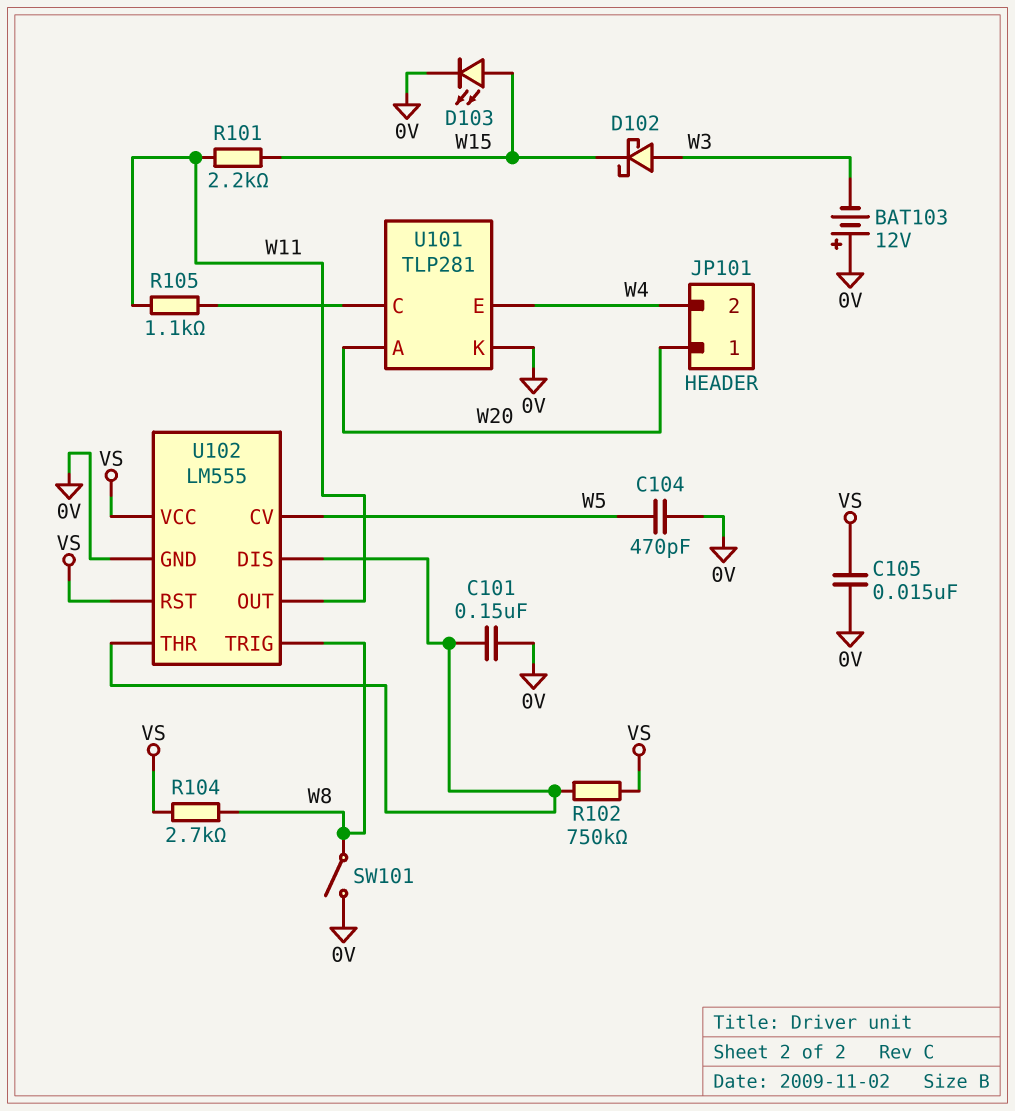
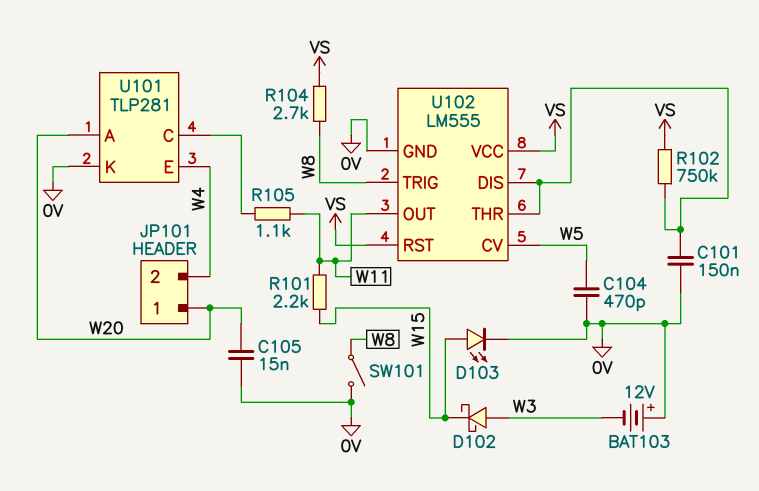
C105: 15nF (0V, VS) -> 15nF (0V, W20)

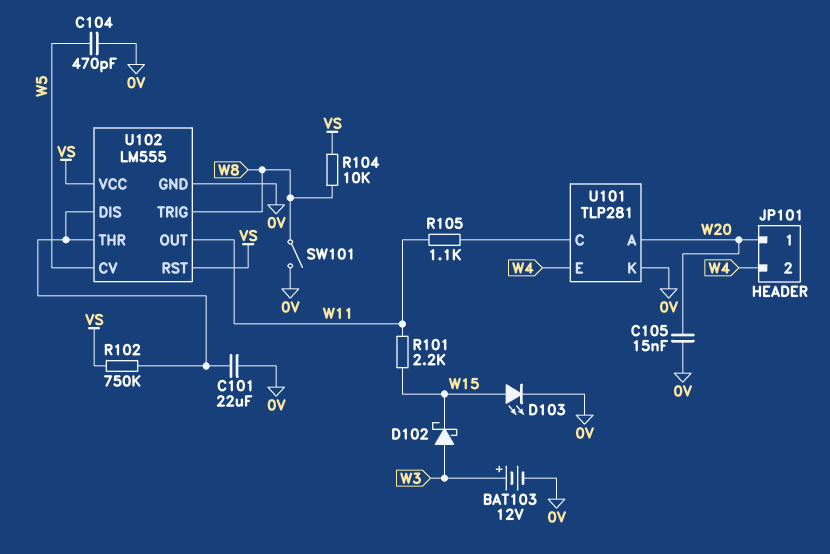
BAT103: 12V (plus 0V, minus W3) -> 12V (plus W3, minus 0V)
C101: 150nF (0V, U102/DIS) -> 22uF (0V, U102/DIS)
R104: 2.7k (VS, W8) -> 10k (VS, W8)

